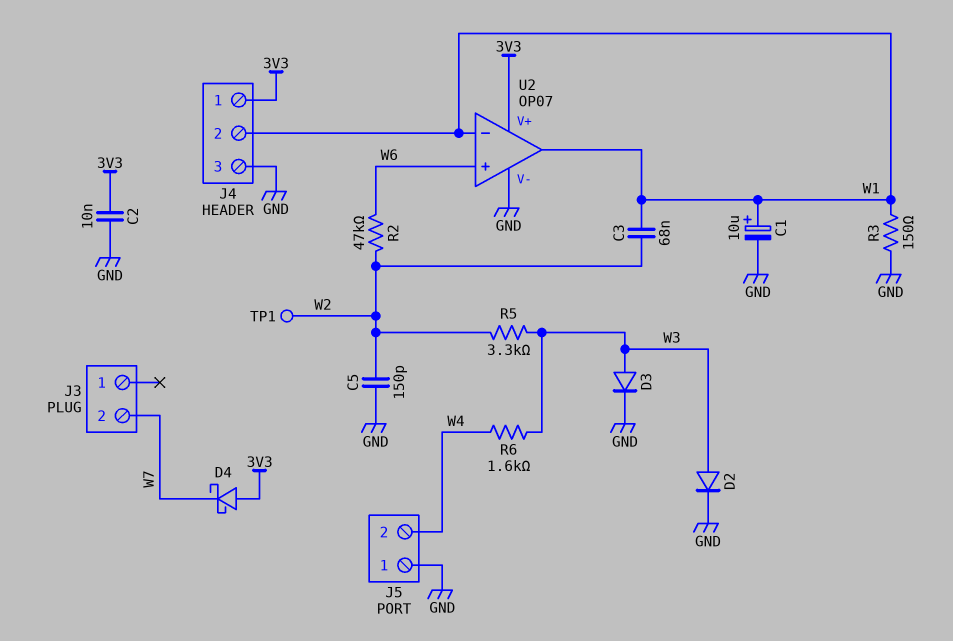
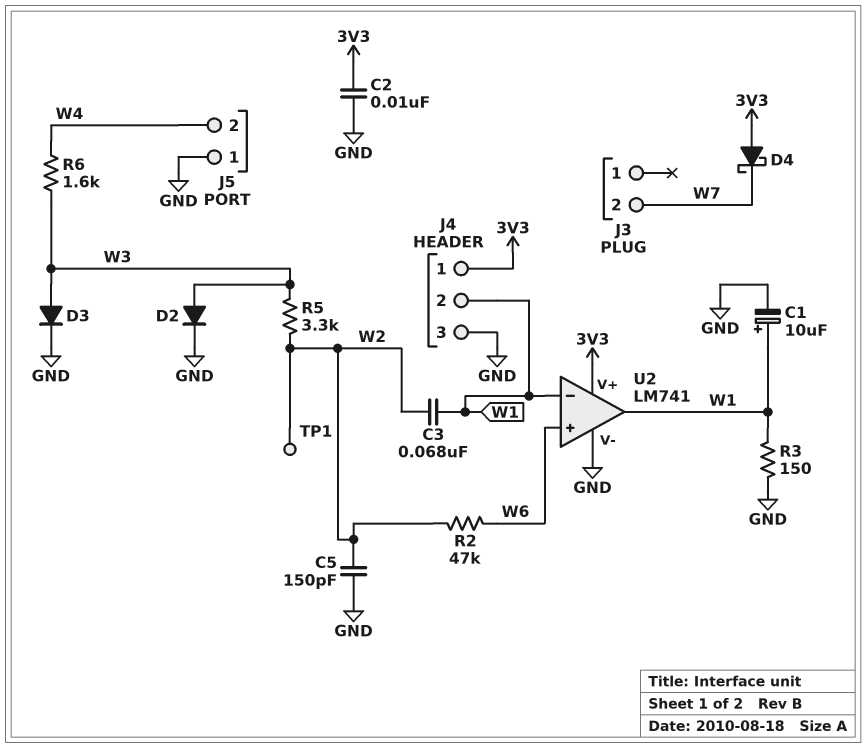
U2: OP07 -> LM741

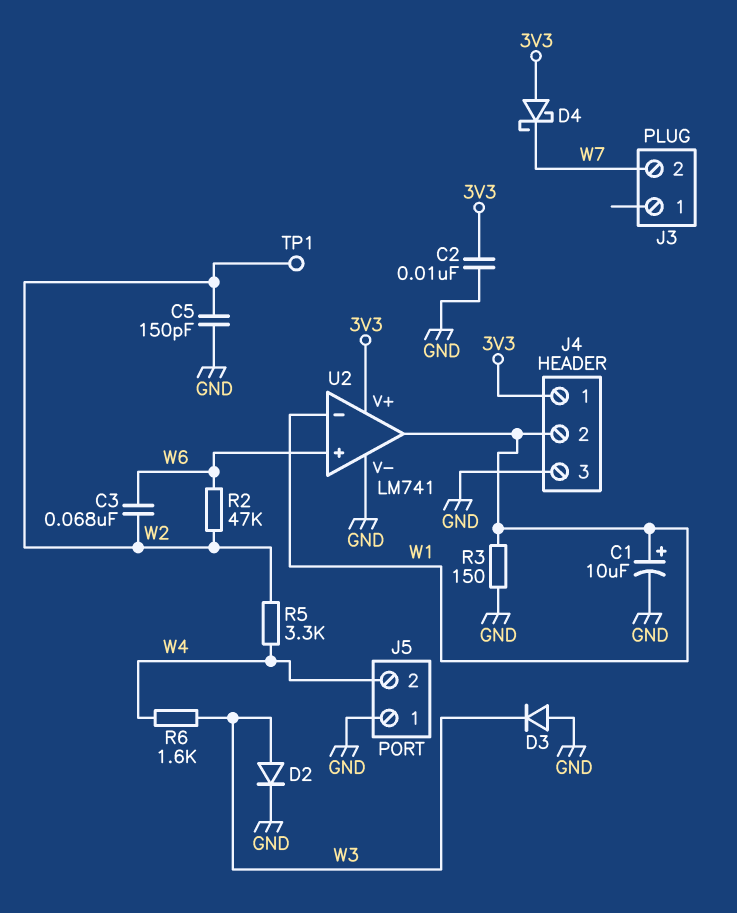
C3: 68nF (W1, W2) -> 68nF (W2, W6)
D3: diode (A W3, K GND) -> diode (A GND, K W3)
R5: 3.3k (W2, W3) -> 3.3k (W2, W4)

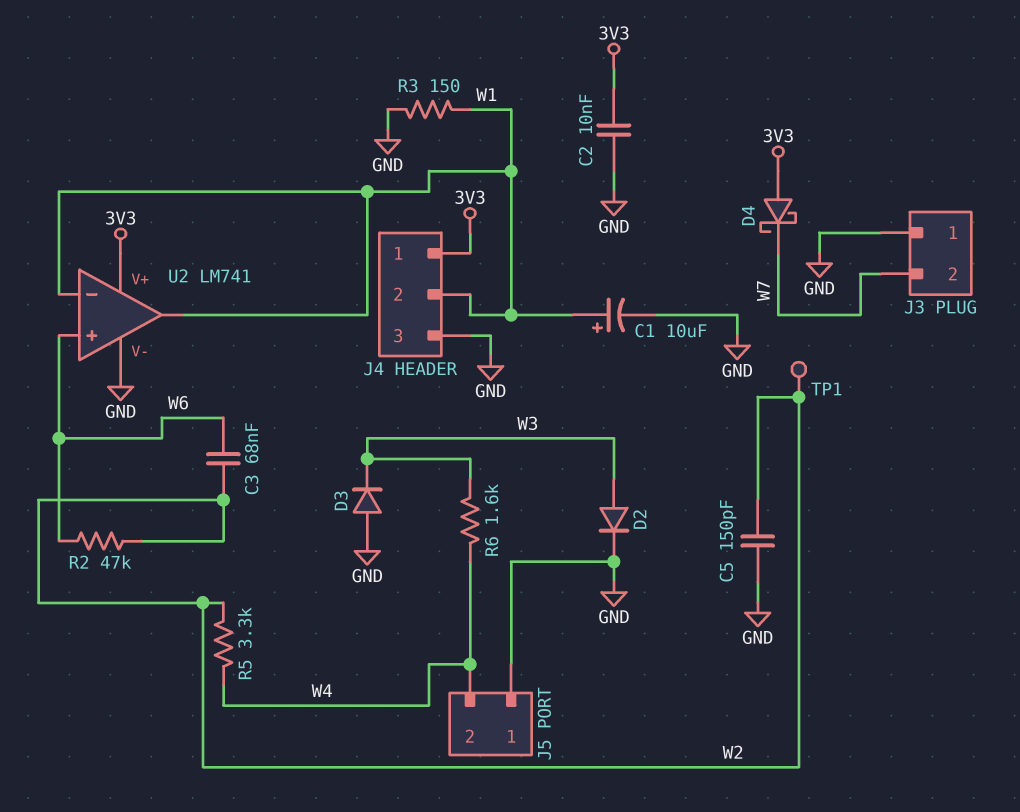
J3 pin 1: none -> GND

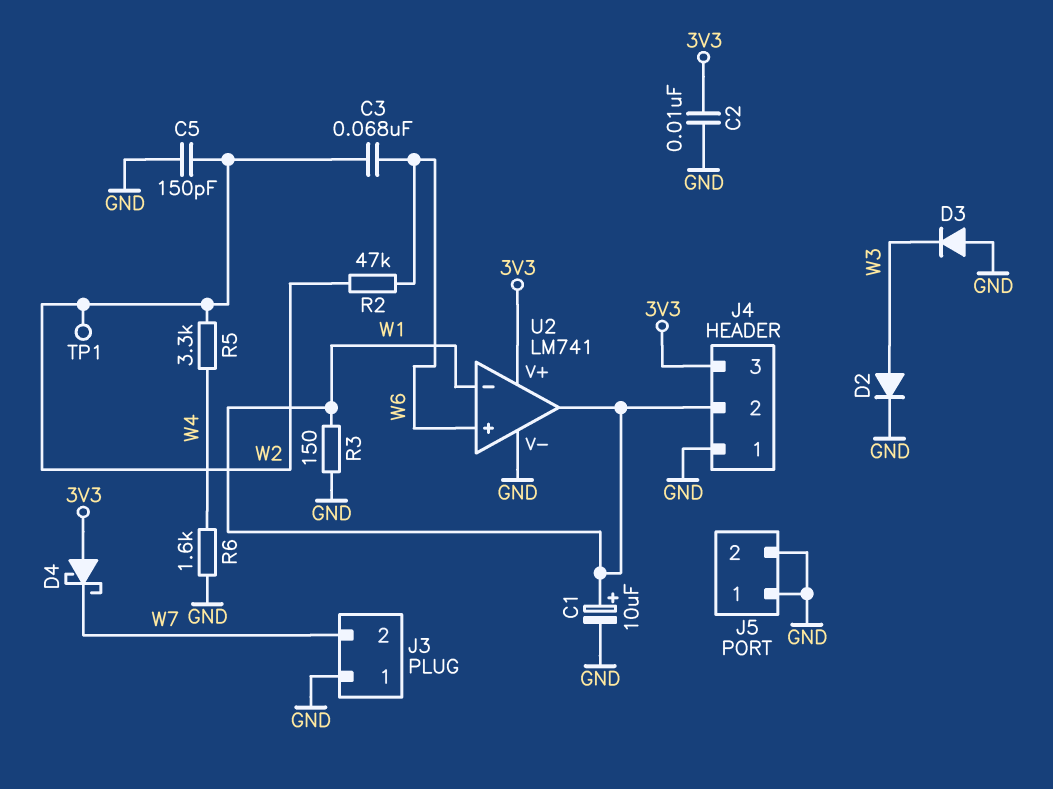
J4 pin 1: 3V3 -> GND
J4 pin 3: GND -> 3V3
J5 pin 2: W4 -> GND
R6: 1.6k (W3, W4) -> 1.6k (GND, W4)

